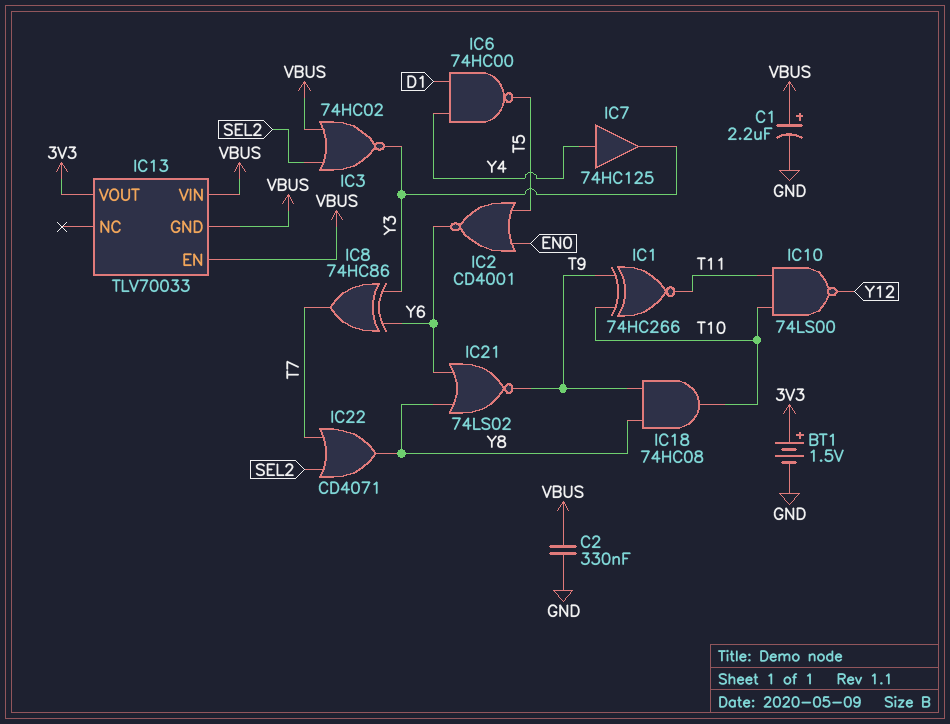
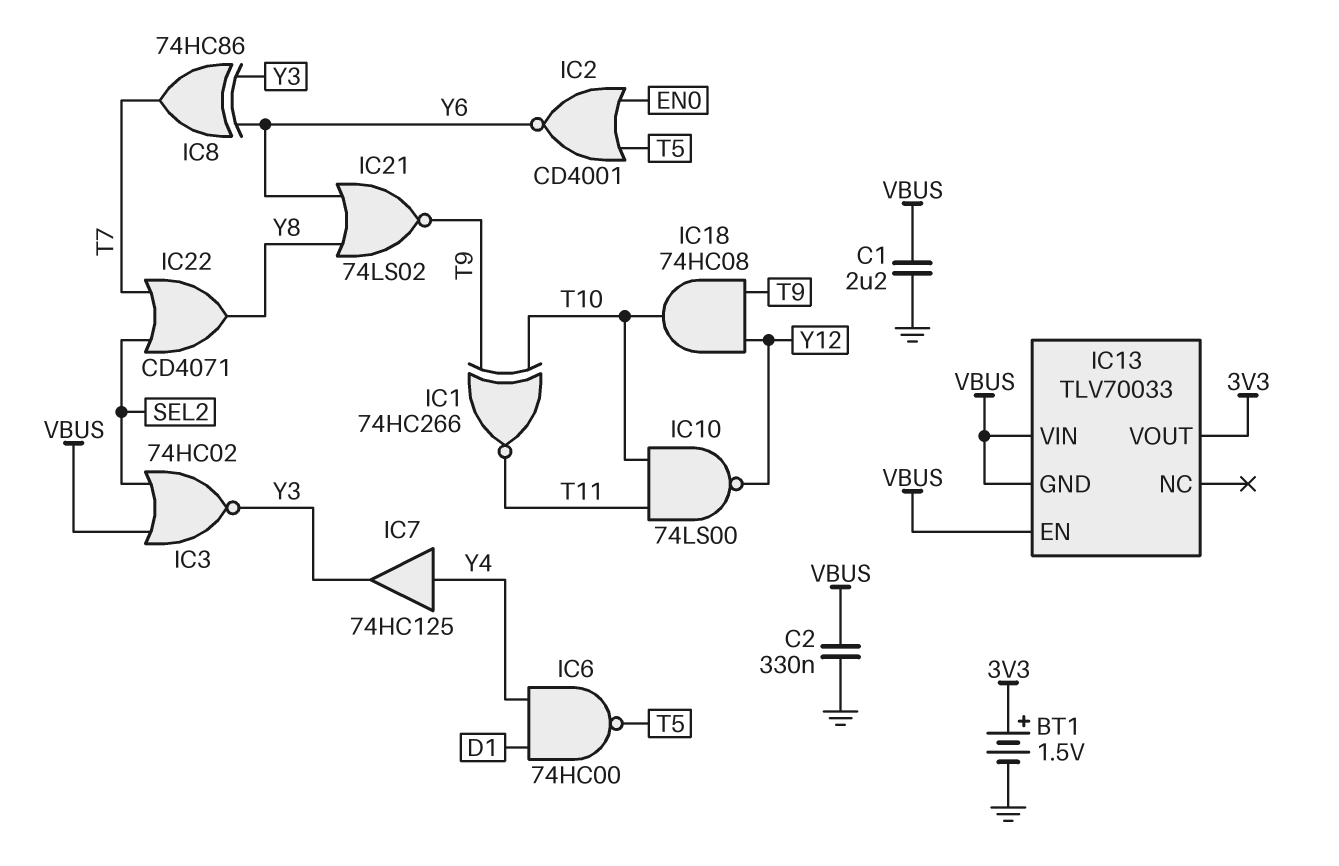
C1: 2.2uF (plus VBUS, minus GND) -> 2.2uF (GND, VBUS)
IC18: AND 74HC08 (in T9, in Y8, out T10) -> AND 74HC08 (in T9, in Y12, out T10)

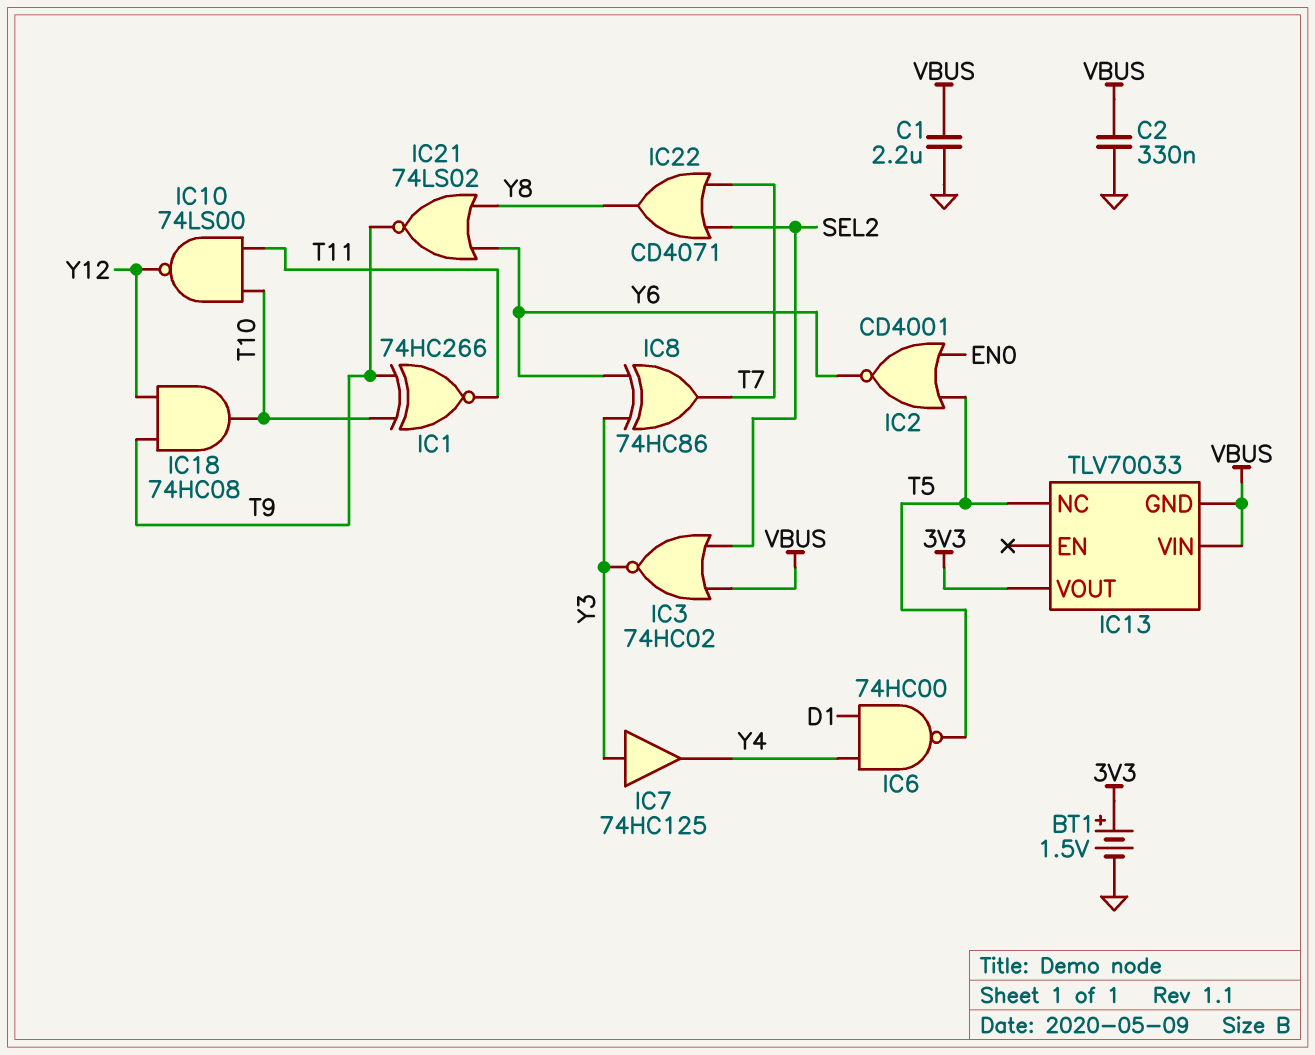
IC7: buffer 74HC125 (in Y4, out Y3) -> buffer 74HC125 (in Y3, out Y4)
IC13 pin EN: VBUS -> none
IC13 pin NC: none -> T5

